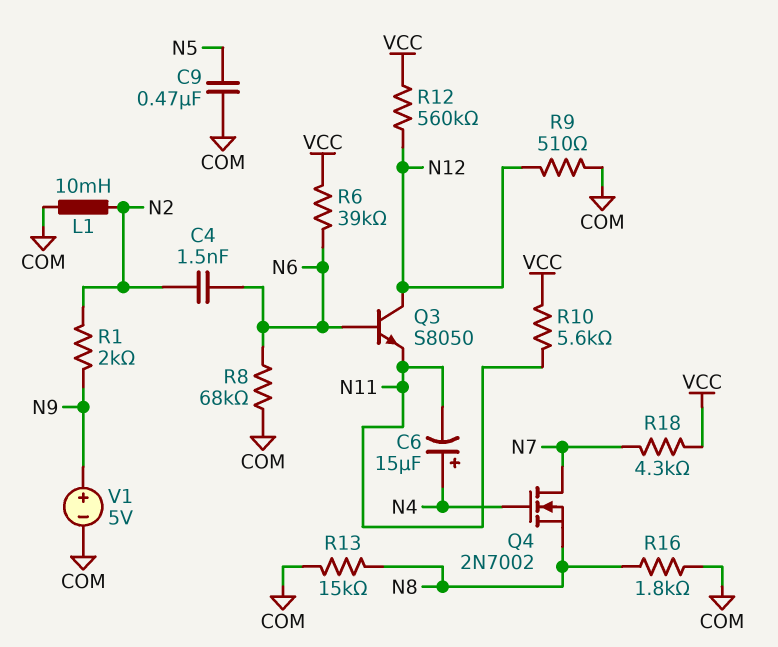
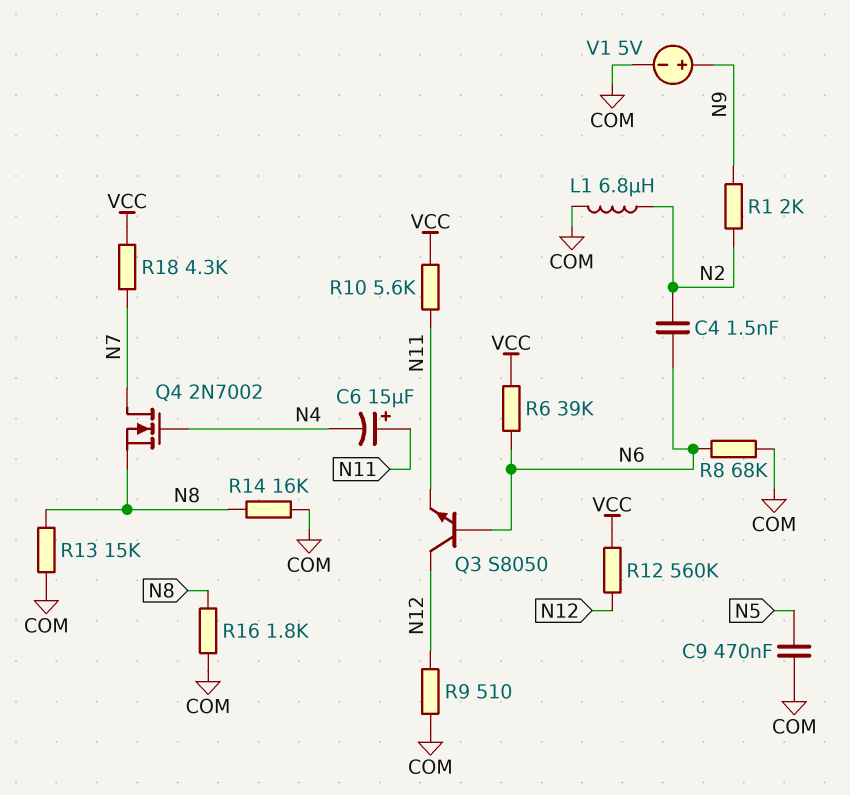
C6: 15uF (plus N4, minus N11) -> 15uF (plus N11, minus N4)
L1: 10mH (COM, N2) -> 6.8uH (COM, N2)
R14: none -> 16k (COM, N8)

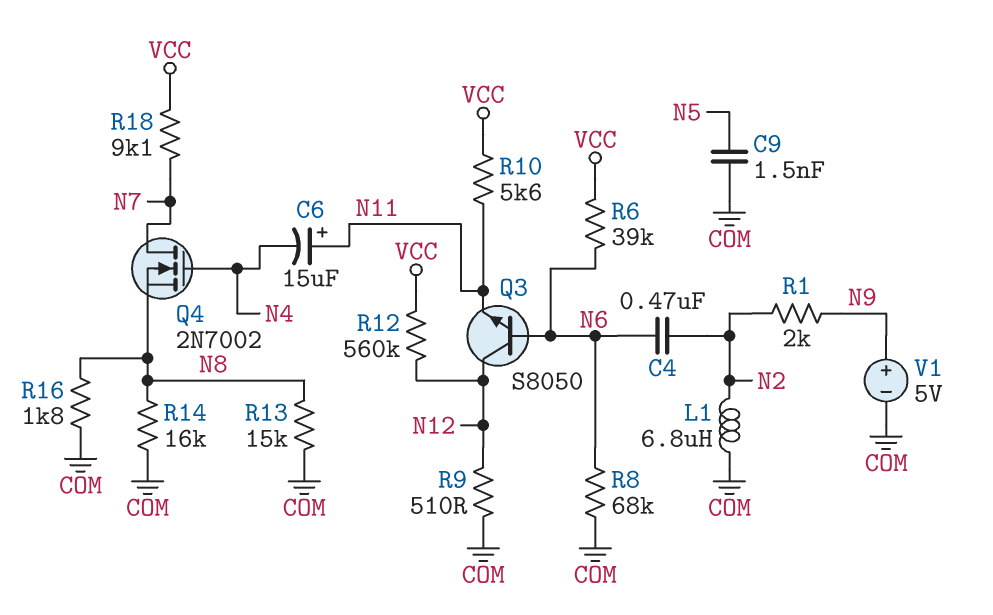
C4: 1.5nF (N2, N6) -> 470nF (N2, N6)
C9: 470nF (COM, N5) -> 1.5nF (COM, N5)
R18: 4.3k (N7, VCC) -> 9.1k (N7, VCC)

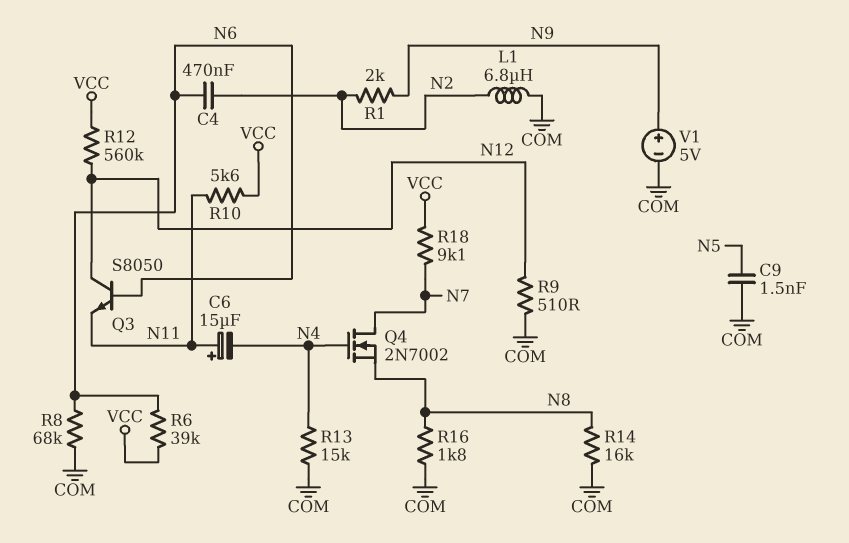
R13: 15k (COM, N8) -> 15k (COM, N4)

